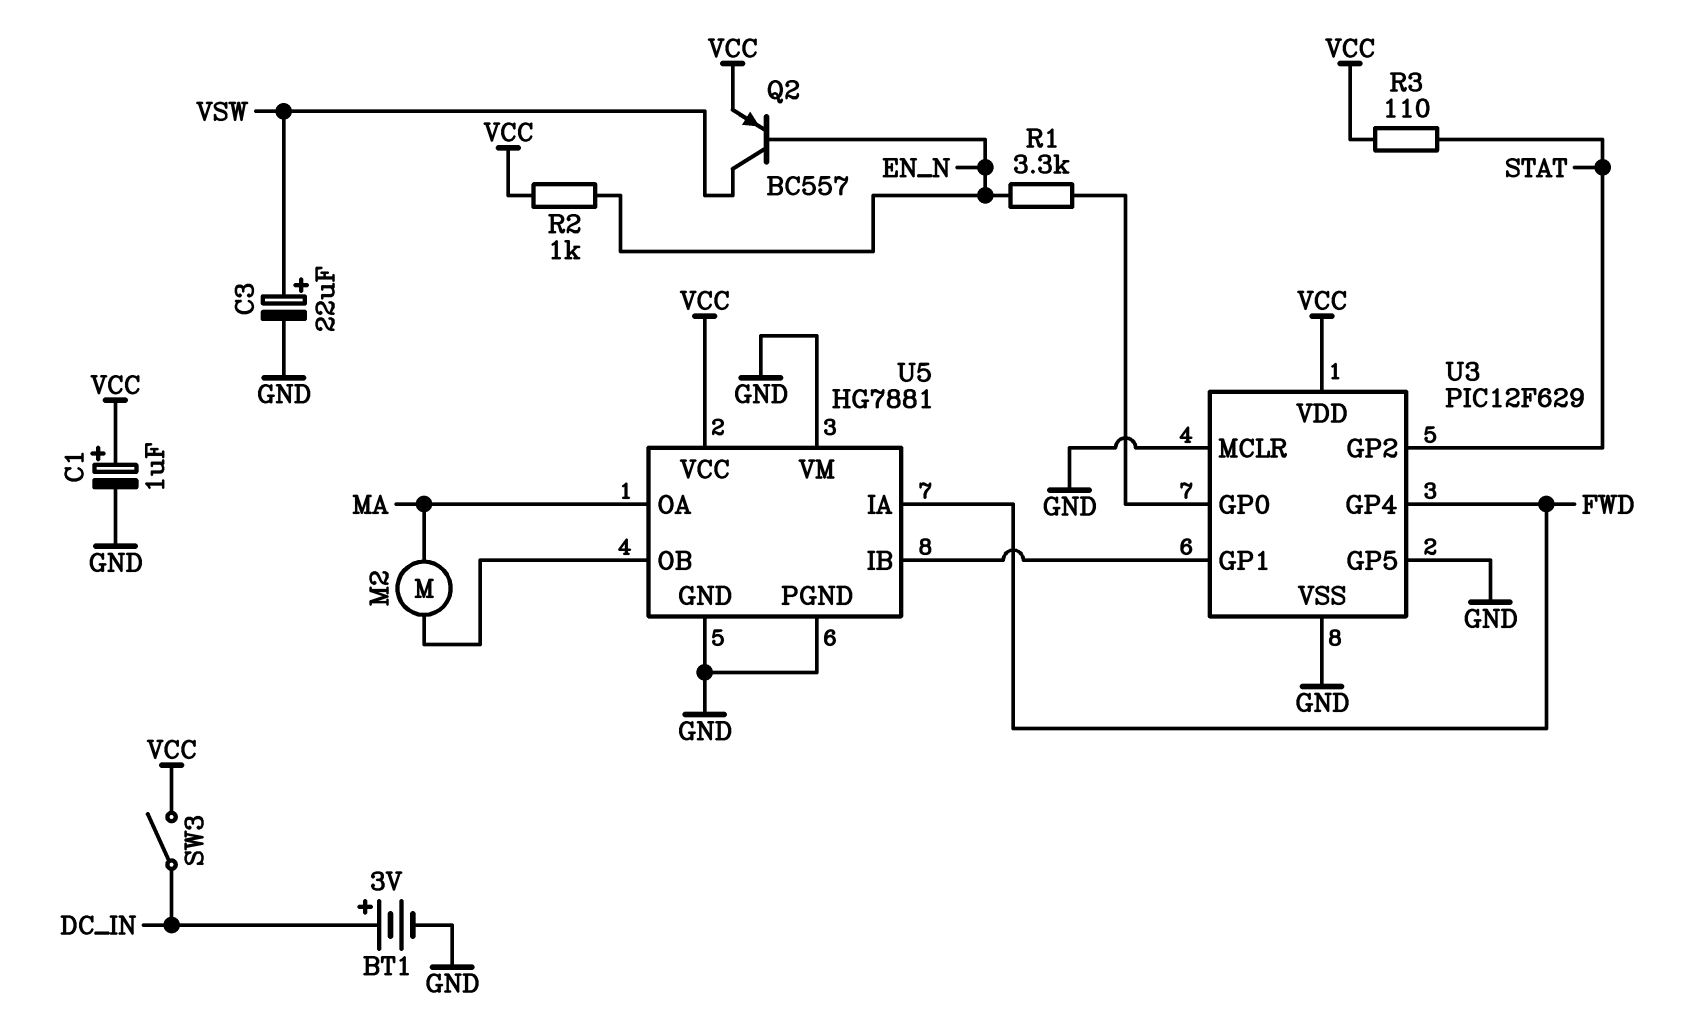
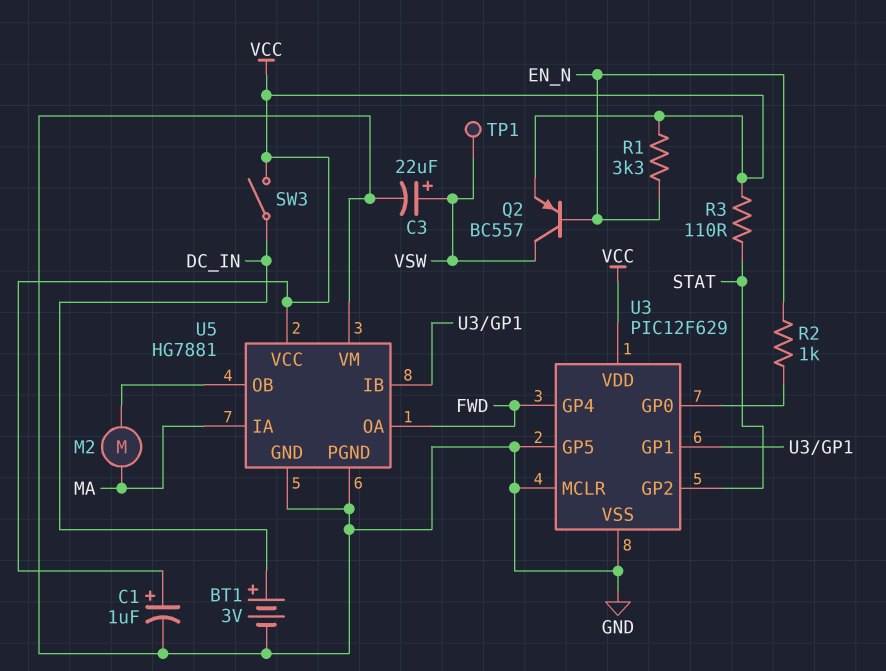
R1: 3.3k (EN_N, U3/GP0) -> 3.3k (EN_N, VCC)
R2: 1k (EN_N, VCC) -> 1k (EN_N, U3/GP0)
TP1: none -> test point (VSW)
U5 pin IA: FWD -> MA
U5 pin OA: MA -> FWD

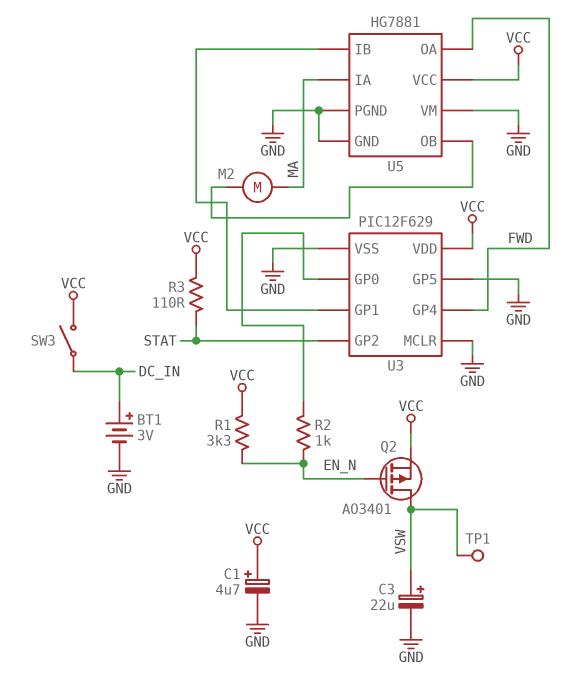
C1: 1uF (plus VCC, minus GND) -> 4.7uF (plus VCC, minus GND)
Q2: PNP BC557 (B EN_N, C VSW, E VCC) -> PMOS AO3401 (G EN_N, D VSW, S VCC)

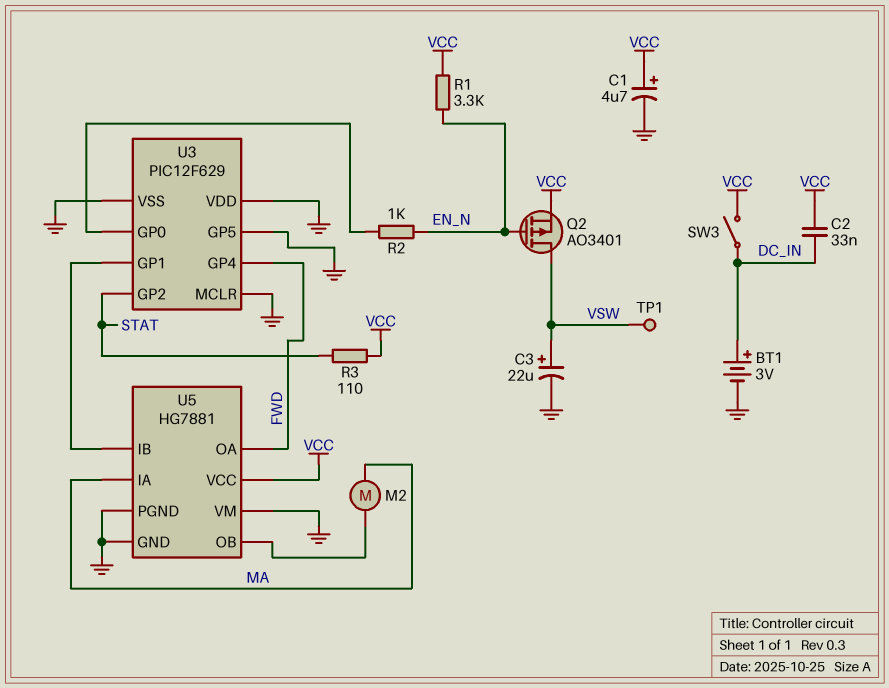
C2: none -> 33nF (DC_IN, VCC)
U3 pin VDD: VCC -> GND

